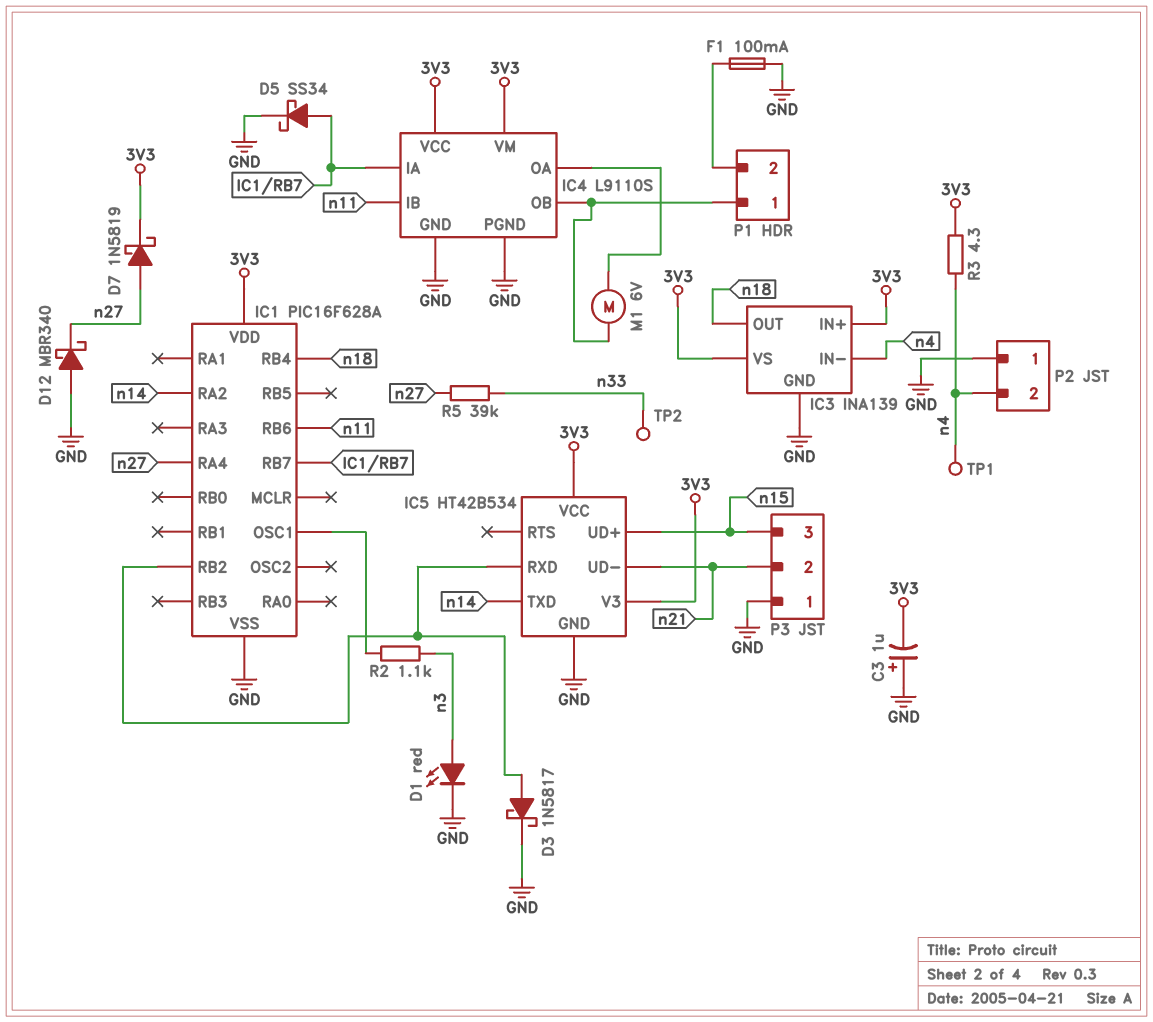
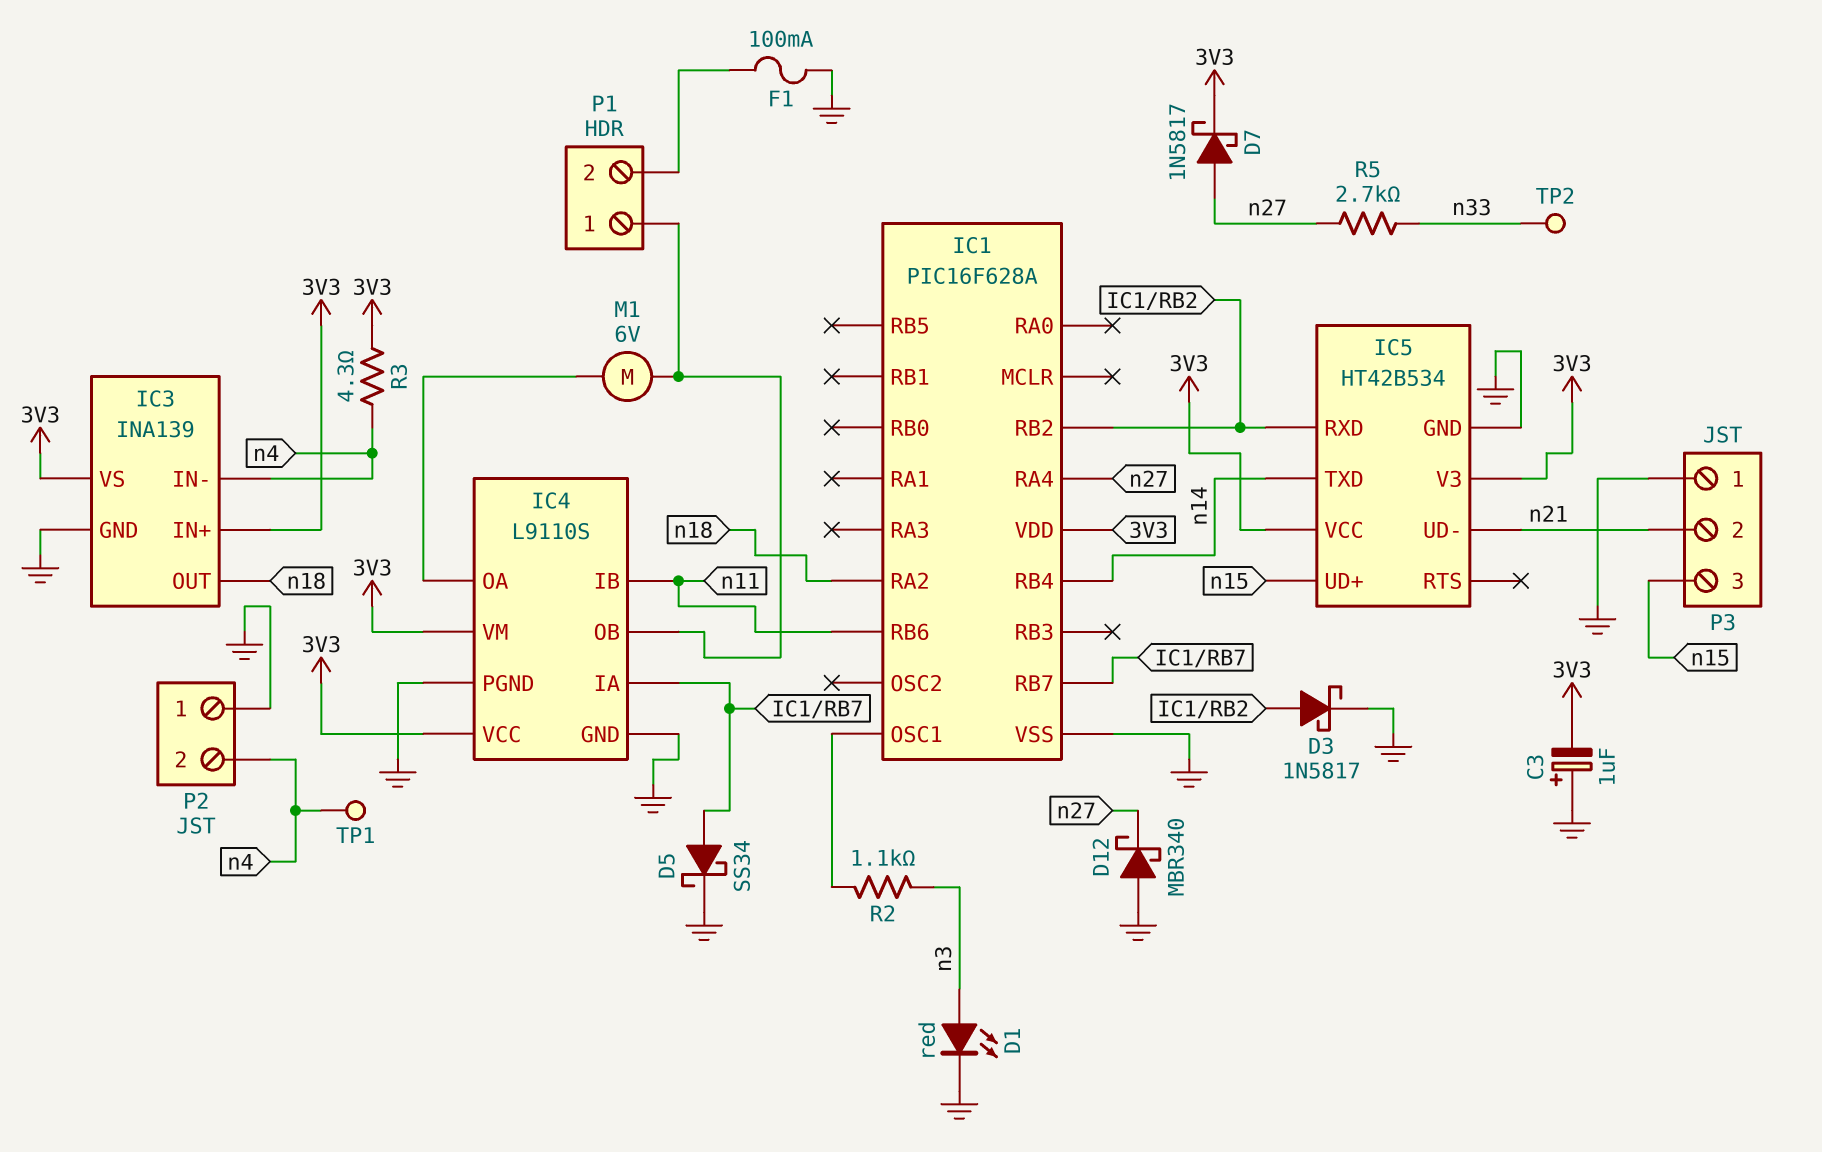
D7: schottky 1N5819 (A n27, K 3V3) -> schottky 1N5817 (A n27, K 3V3)
IC1 pin RA2: n14 -> n18
IC1 pin RB4: n18 -> n14
R5: 39k (n27, n33) -> 2.7k (n27, n33)

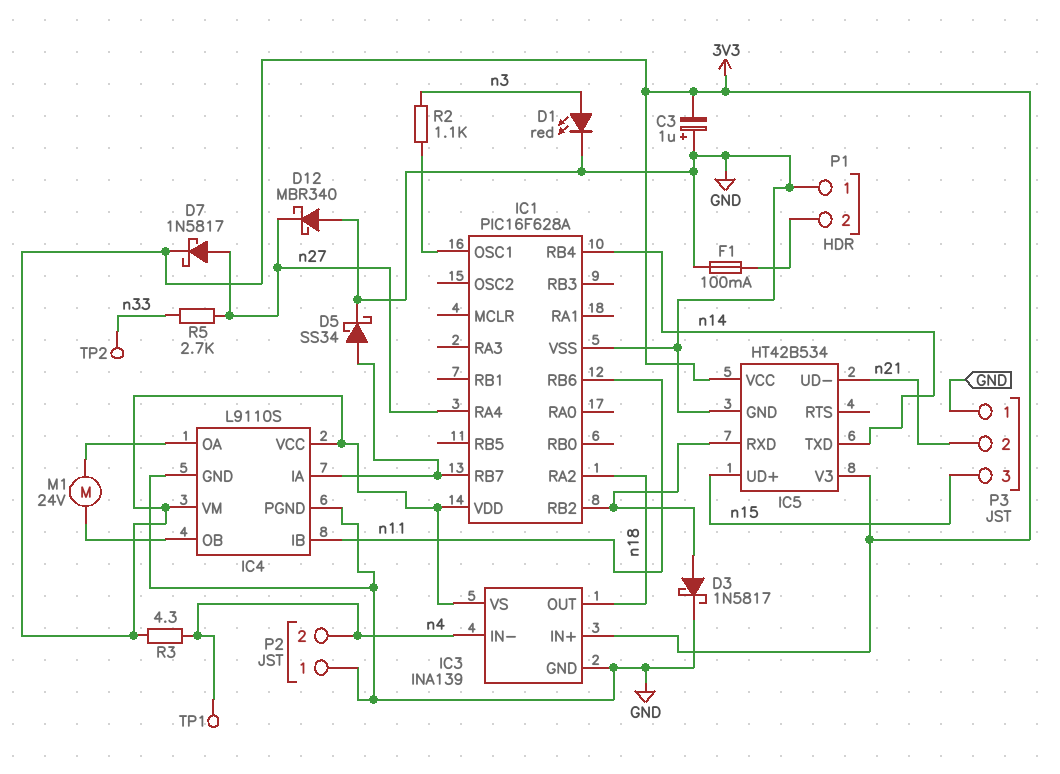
M1: motor 6V (IC4/OA, IC4/OB) -> motor 24V (IC4/OA, IC4/OB)
P1 pin 1: IC4/OB -> GND

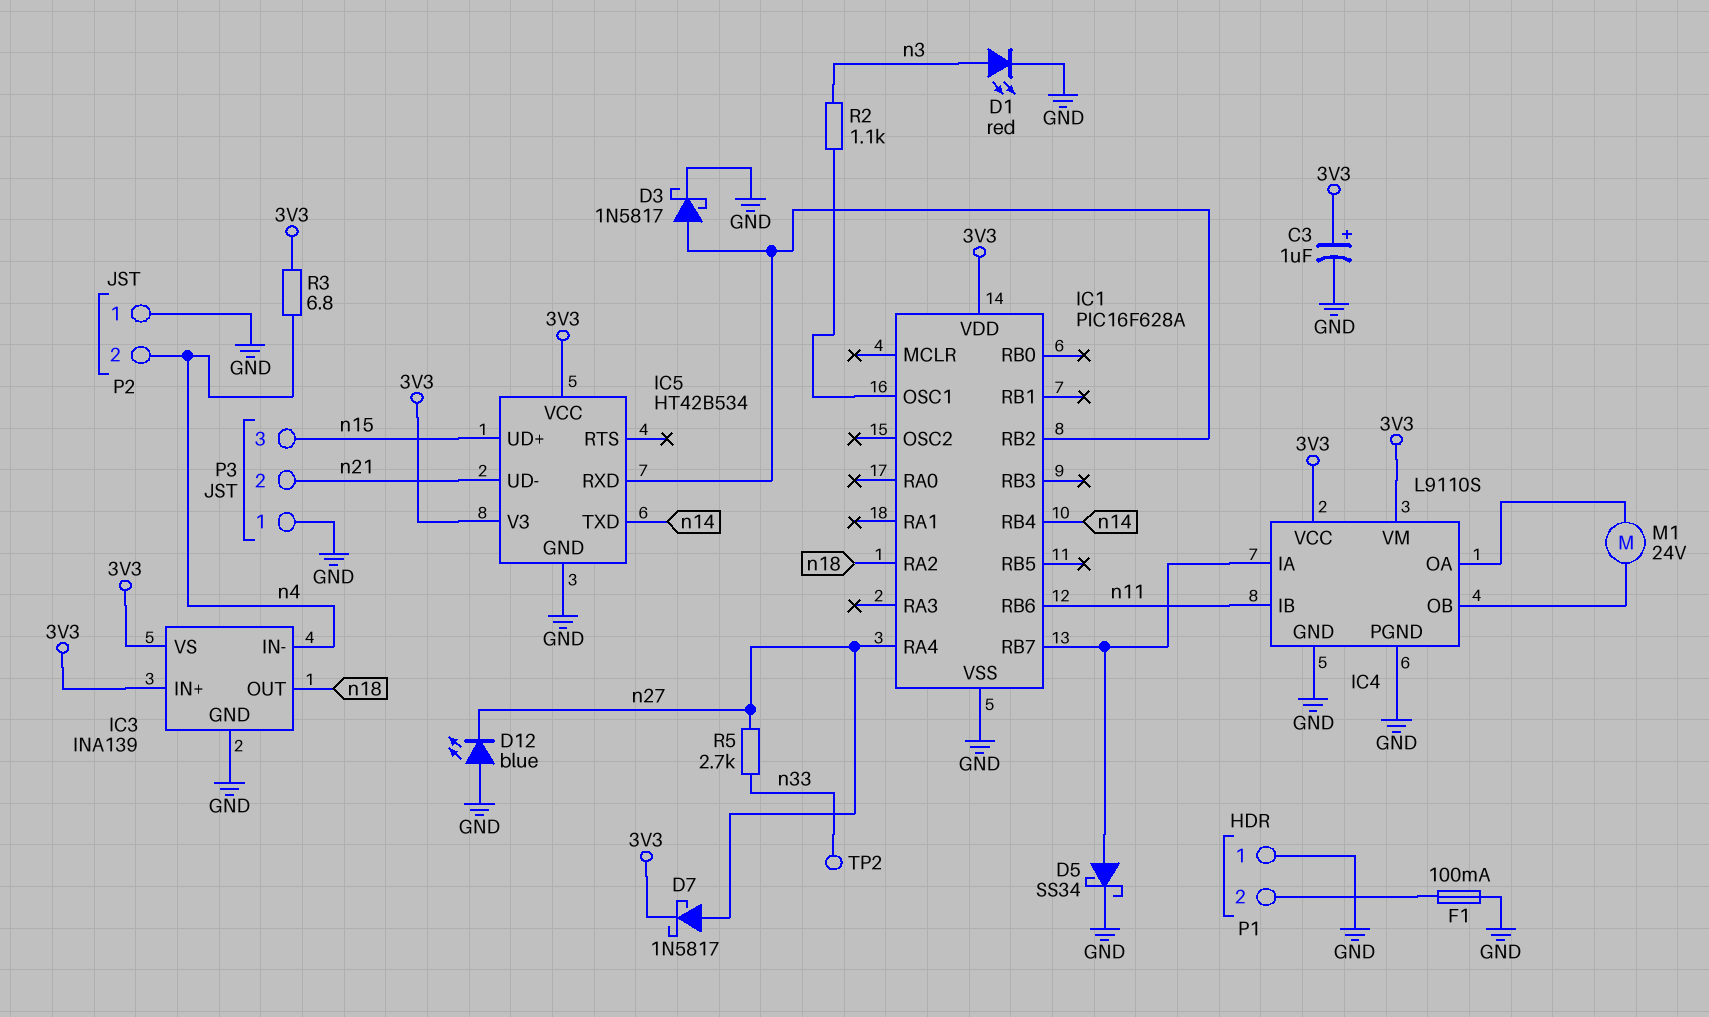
C3: 1uF (plus GND, minus 3V3) -> 1uF (plus 3V3, minus GND)
D12: schottky MBR340 (A GND, K n27) -> LED blue (A GND, K n27)
R3: 4.3 (3V3, n4) -> 6.8 (3V3, n4)
TP1: test point (n4) -> none

